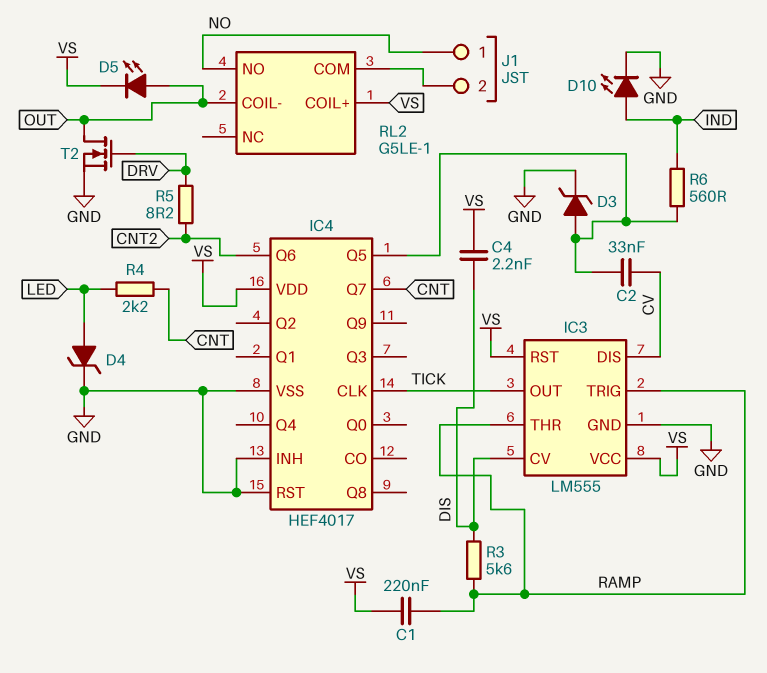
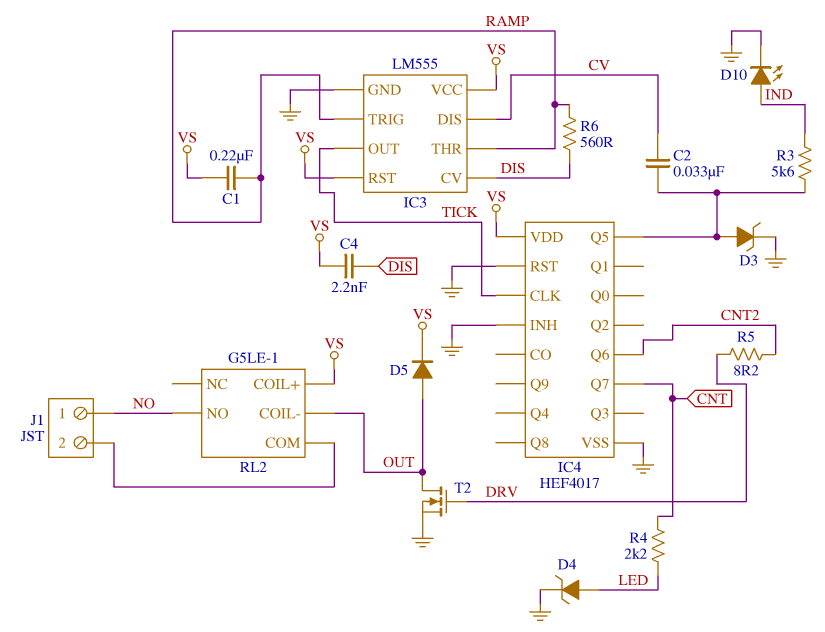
D5: LED (A OUT, K VS) -> diode (A OUT, K VS)
R3: 5.6k (DIS, RAMP) -> 5.6k (IC4/Q5, IND)
R6: 560 (IC4/Q5, IND) -> 560 (DIS, RAMP)

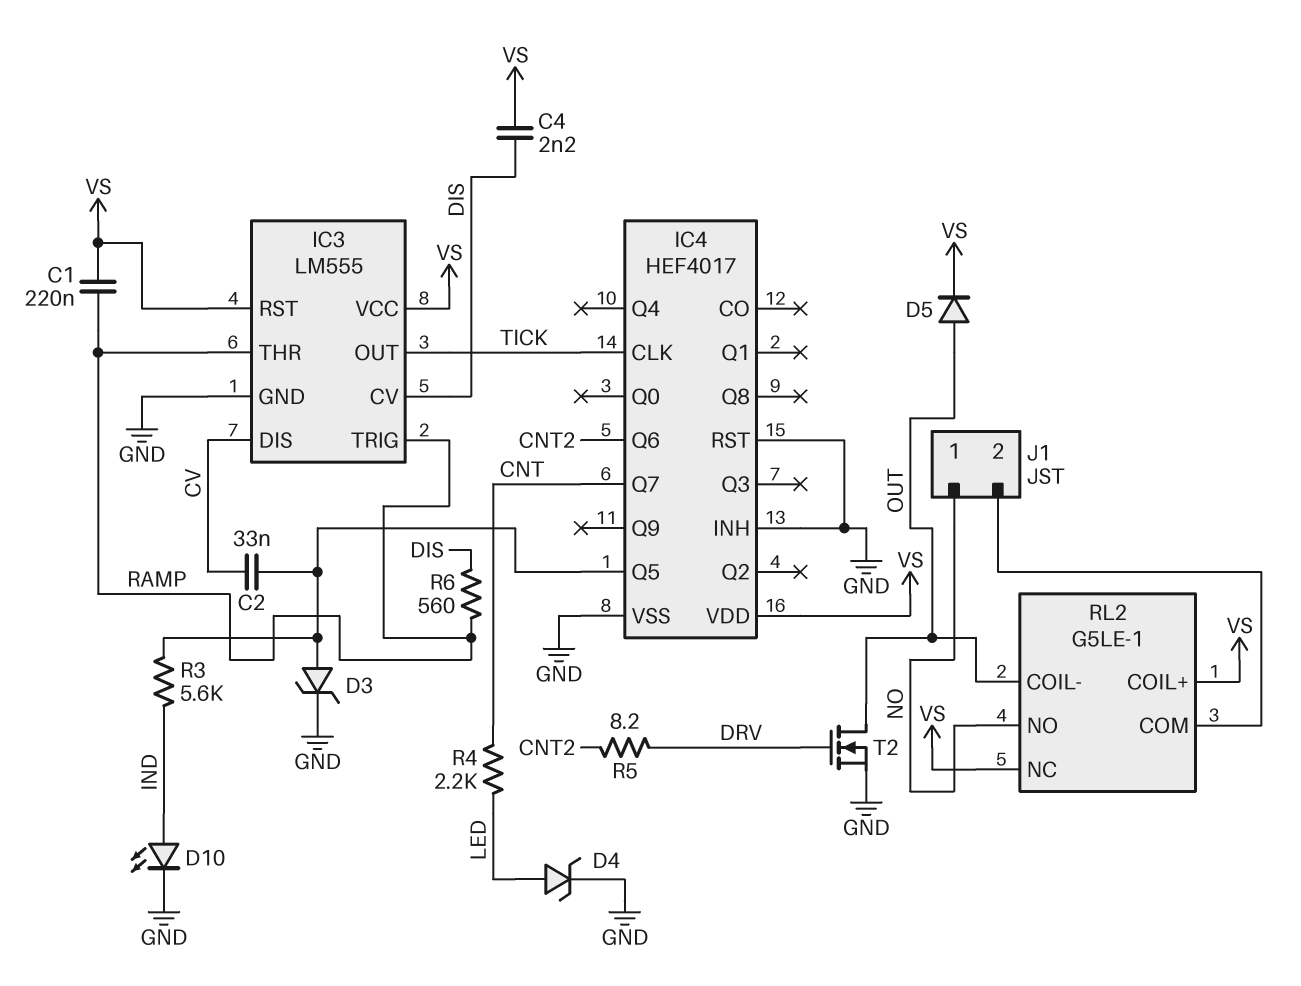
RL2 pin NC: none -> VS

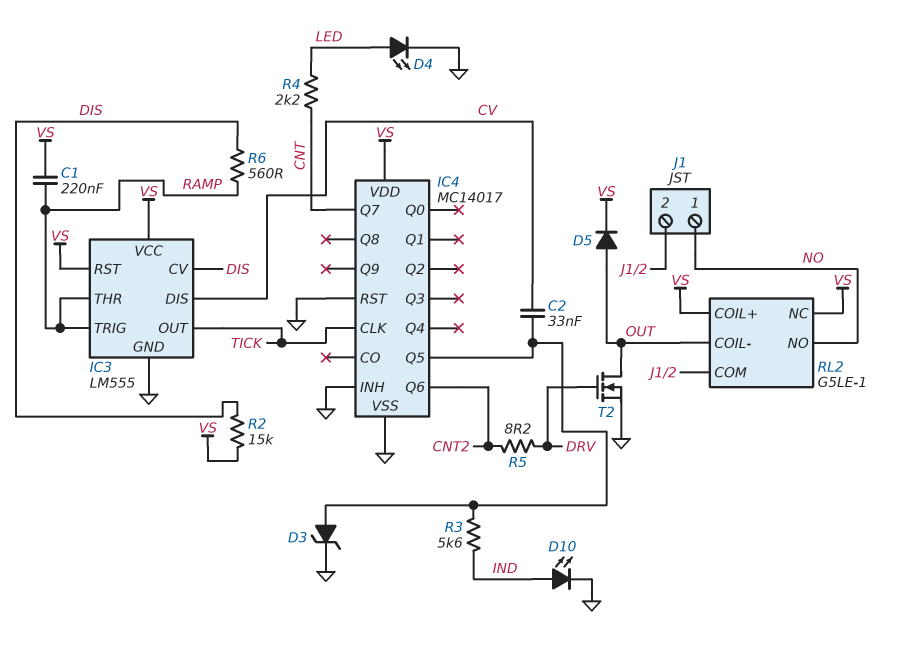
C4: 2.2nF (DIS, VS) -> none
D4: zener (A LED, K GND) -> LED (A LED, K GND)
IC4: HEF4017 -> MC14017
R2: none -> 15k (DIS, VS)

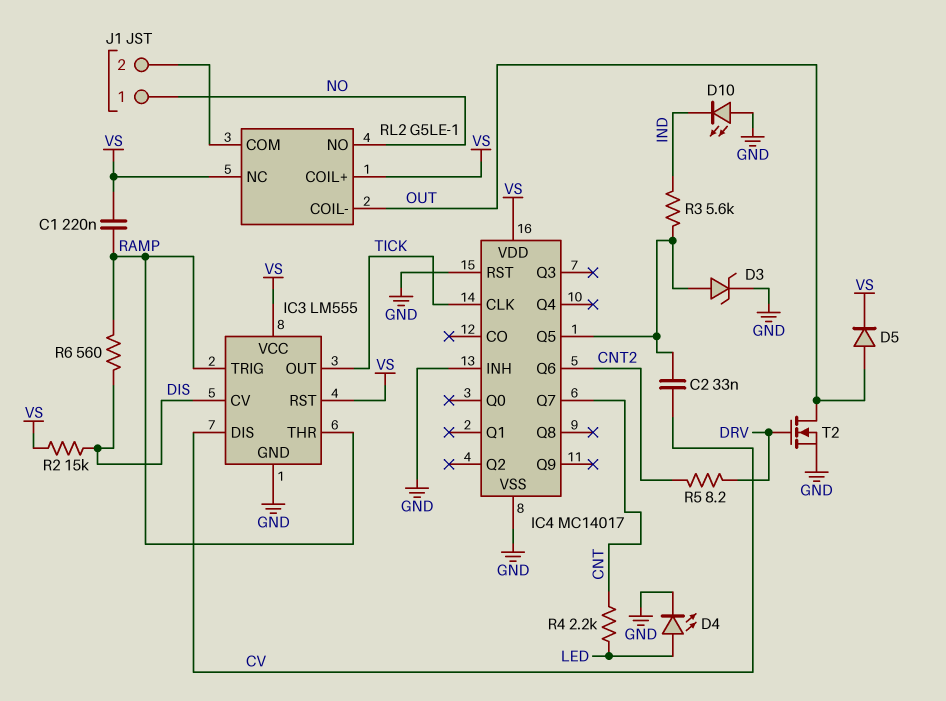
D10: LED (A IND, K GND) -> LED (A GND, K IND)

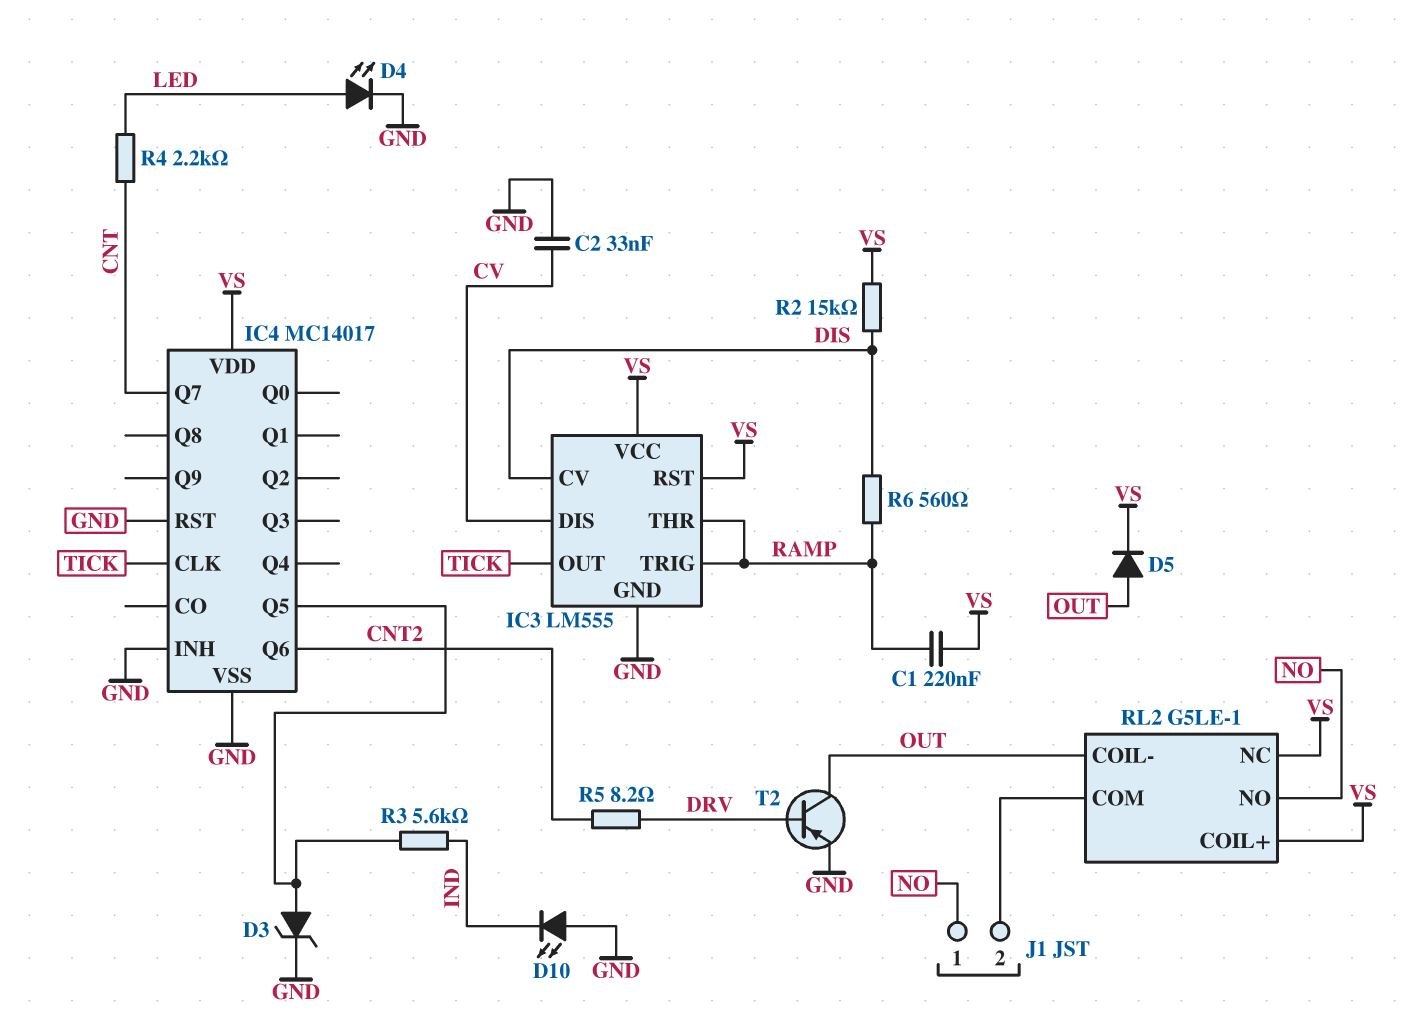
C2: 33nF (CV, IC4/Q5) -> 33nF (CV, GND)
T2: NMOS (G DRV, D OUT, S GND) -> PNP (B DRV, C OUT, E GND)

